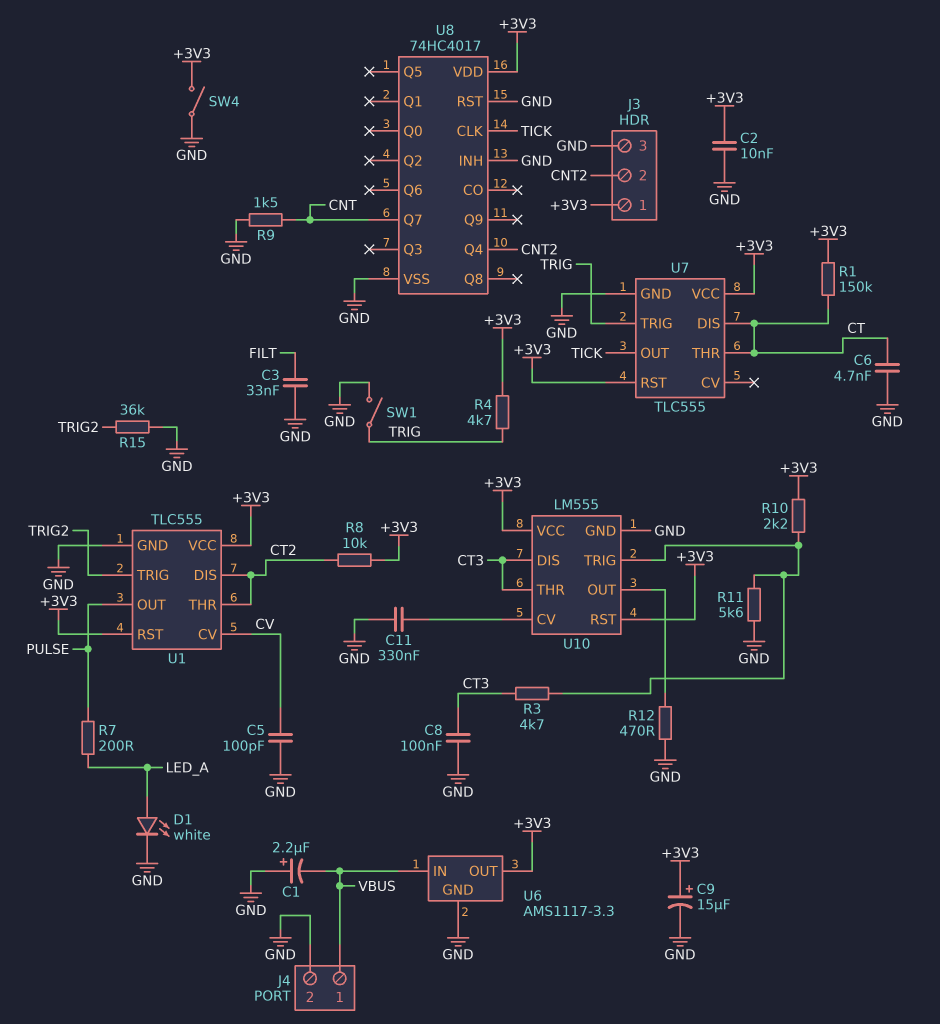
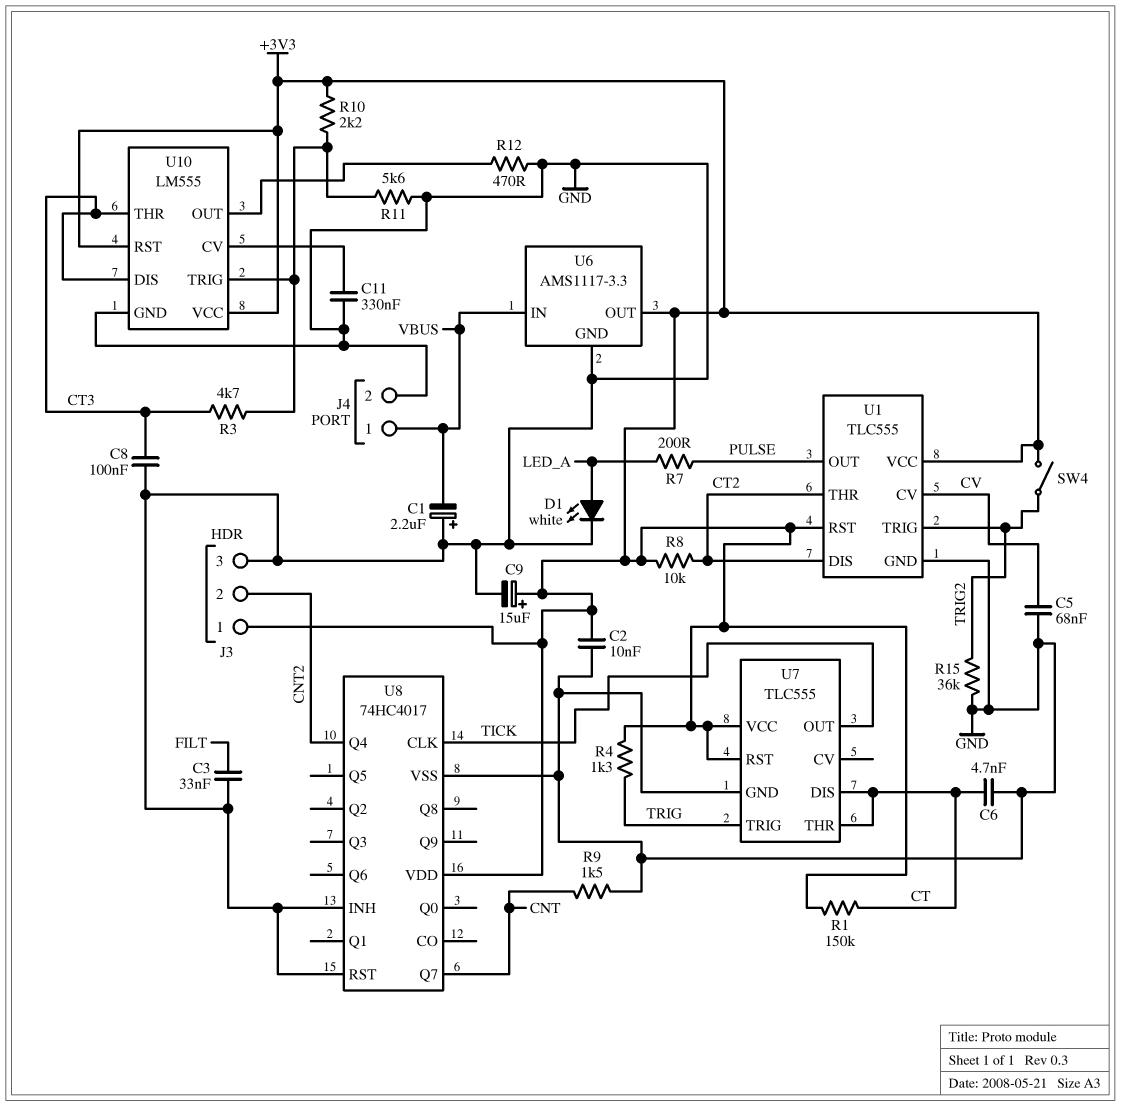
C5: 100pF (CV, GND) -> 68nF (CV, GND)
R4: 4.7k (+3V3, TRIG) -> 1.3k (+3V3, TRIG)
SW1: switch (GND, TRIG) -> none
SW4: switch (+3V3, GND) -> switch (+3V3, TRIG2)

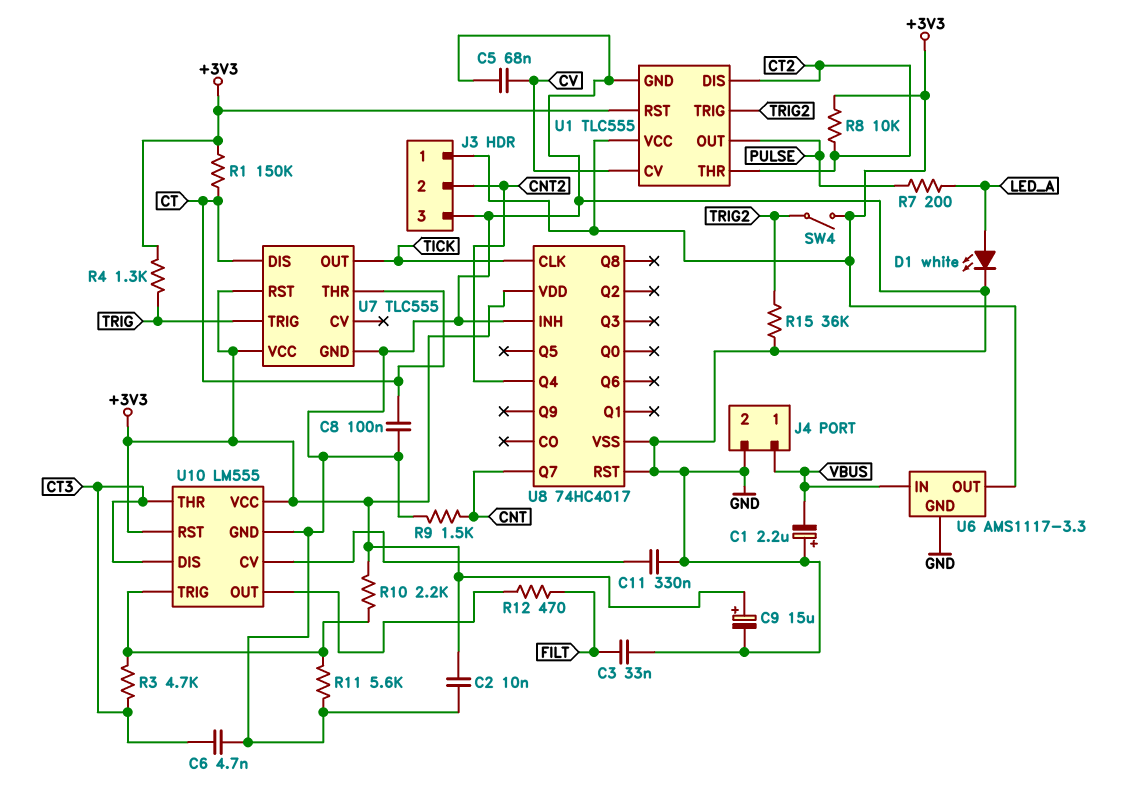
C6: 4.7nF (CT, GND) -> 4.7nF (CT3, GND)
C8: 100nF (CT3, GND) -> 100nF (CT, GND)
R12: 470 (GND, U10/OUT) -> 470 (FILT, U10/OUT)

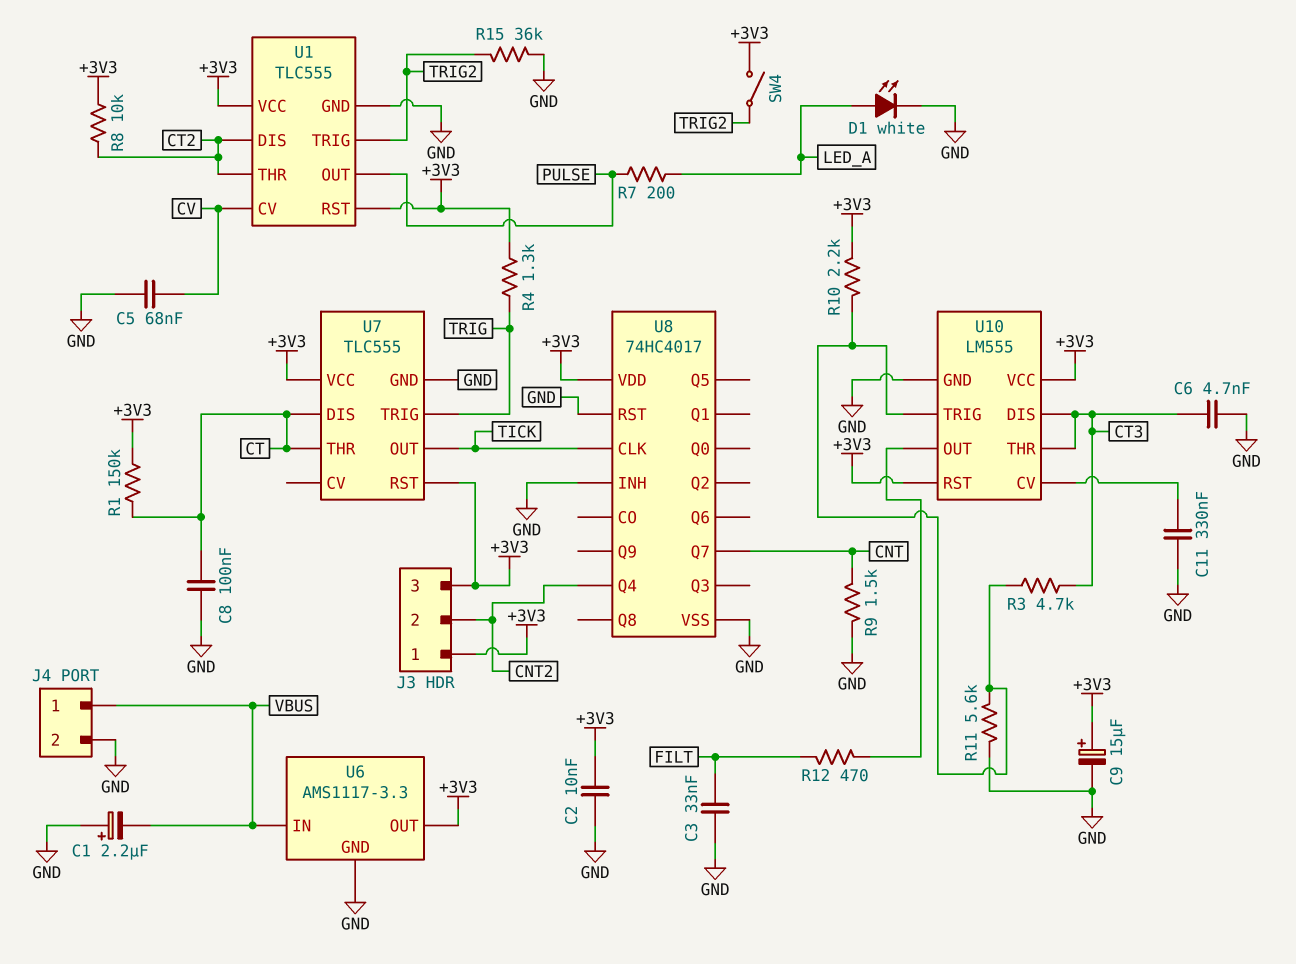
J3 pin 3: GND -> +3V3

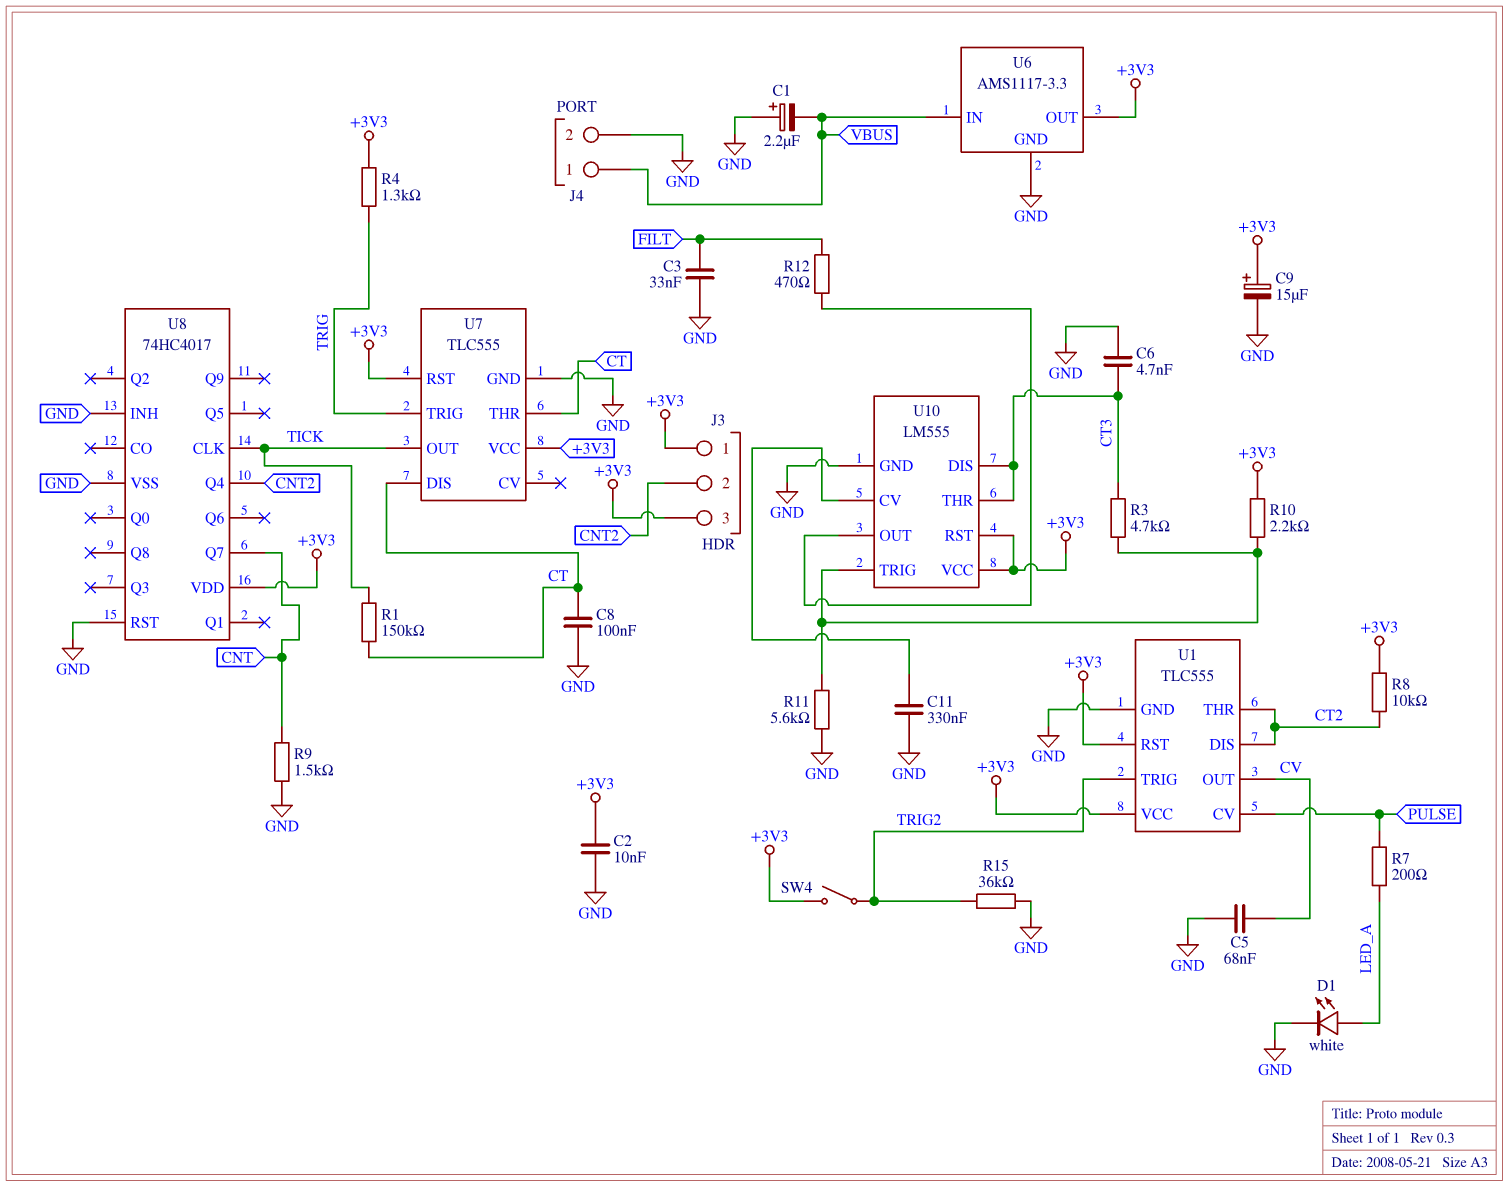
R1: 150k (+3V3, CT) -> 150k (CT, TICK)
U1 pin CV: CV -> PULSE
U1 pin OUT: PULSE -> CV

